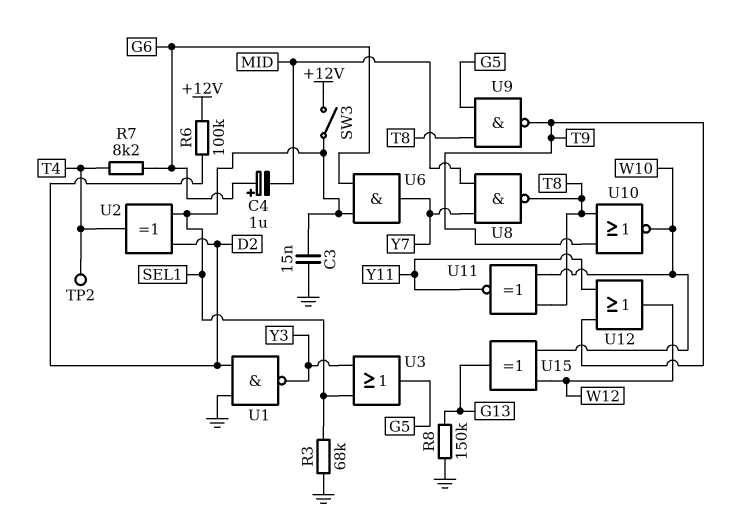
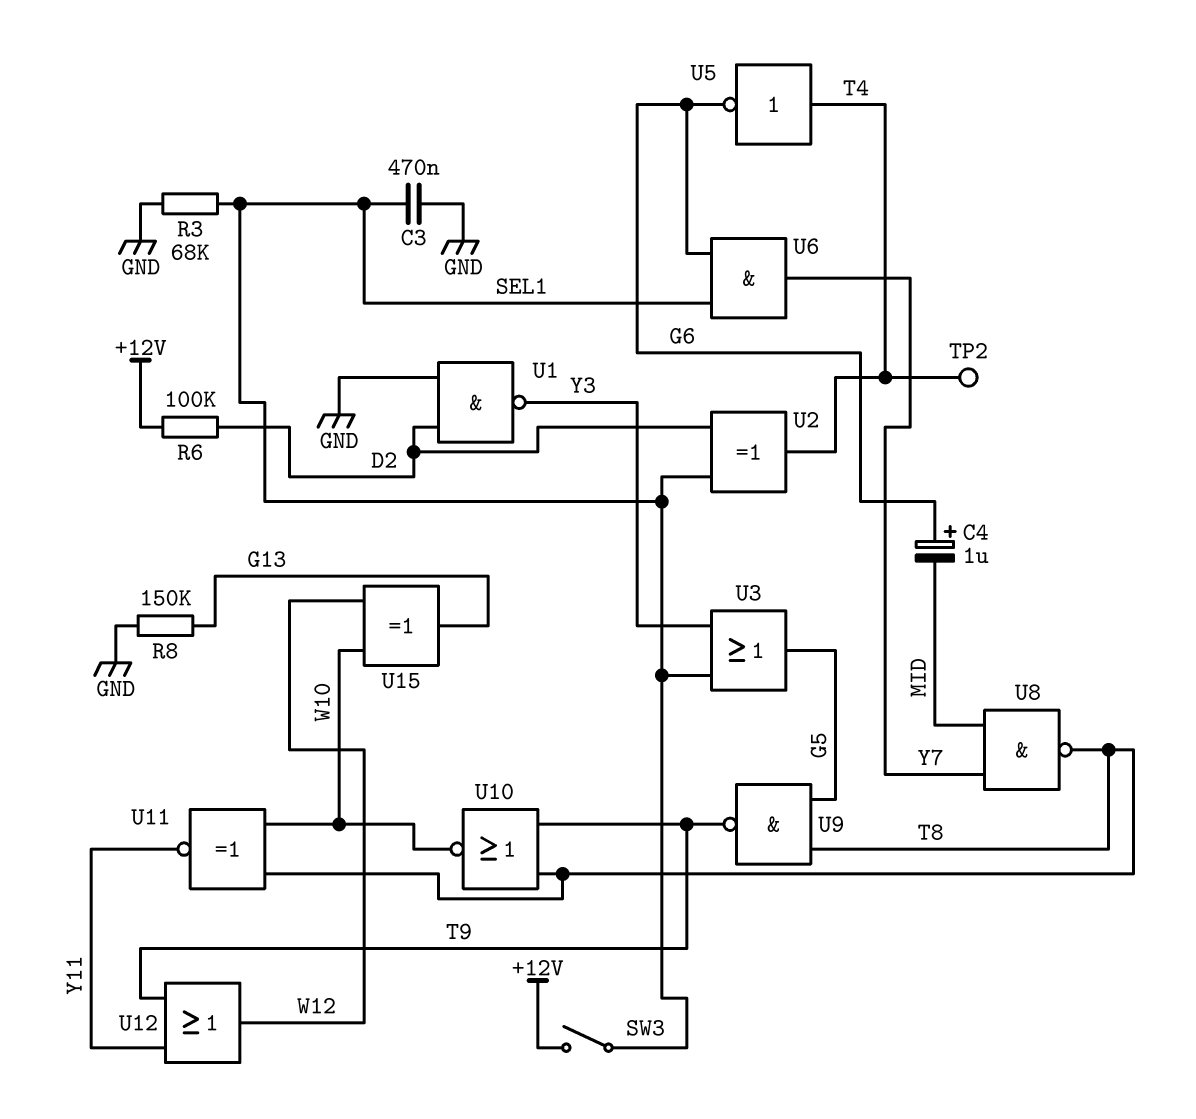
C3: 15nF (GND, SEL1) -> 470nF (GND, SEL1)
R7: 8.2k (G6, T4) -> none
U5: none -> NOT (in T4, out G6)

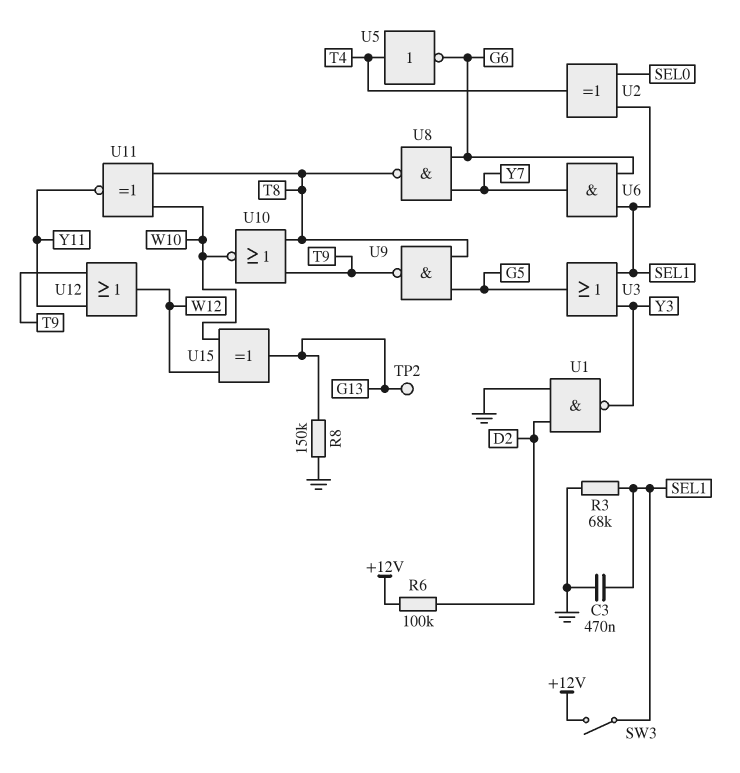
C4: 1uF (plus G6, minus MID) -> none
TP2: test point (T4) -> test point (G13)
U2: XOR (in D2, in SEL1, out T4) -> XOR (in SEL0, in SEL1, out T4)
U8: NAND (in MID, in Y7, out T8) -> NAND (in G6, in Y7, out T8)

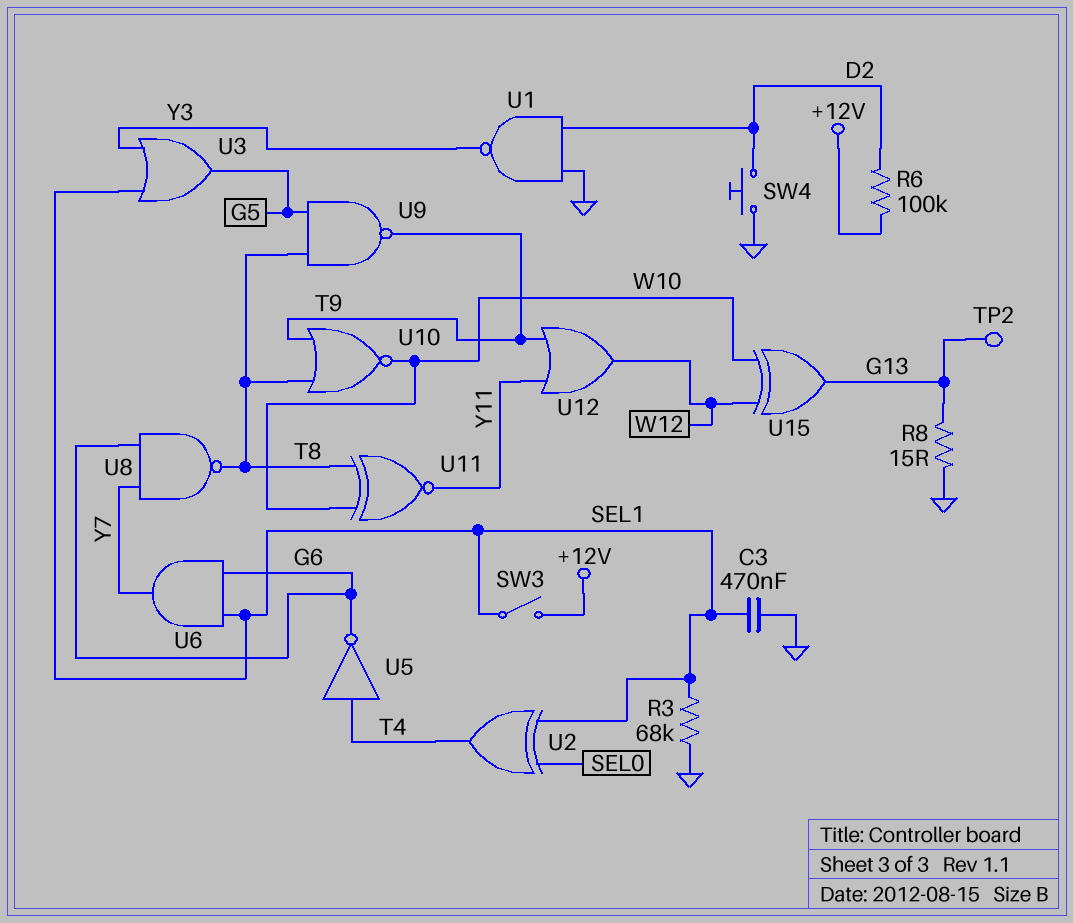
R8: 150k (G13, GND) -> 15 (G13, GND)
SW4: none -> button (D2, GND)

